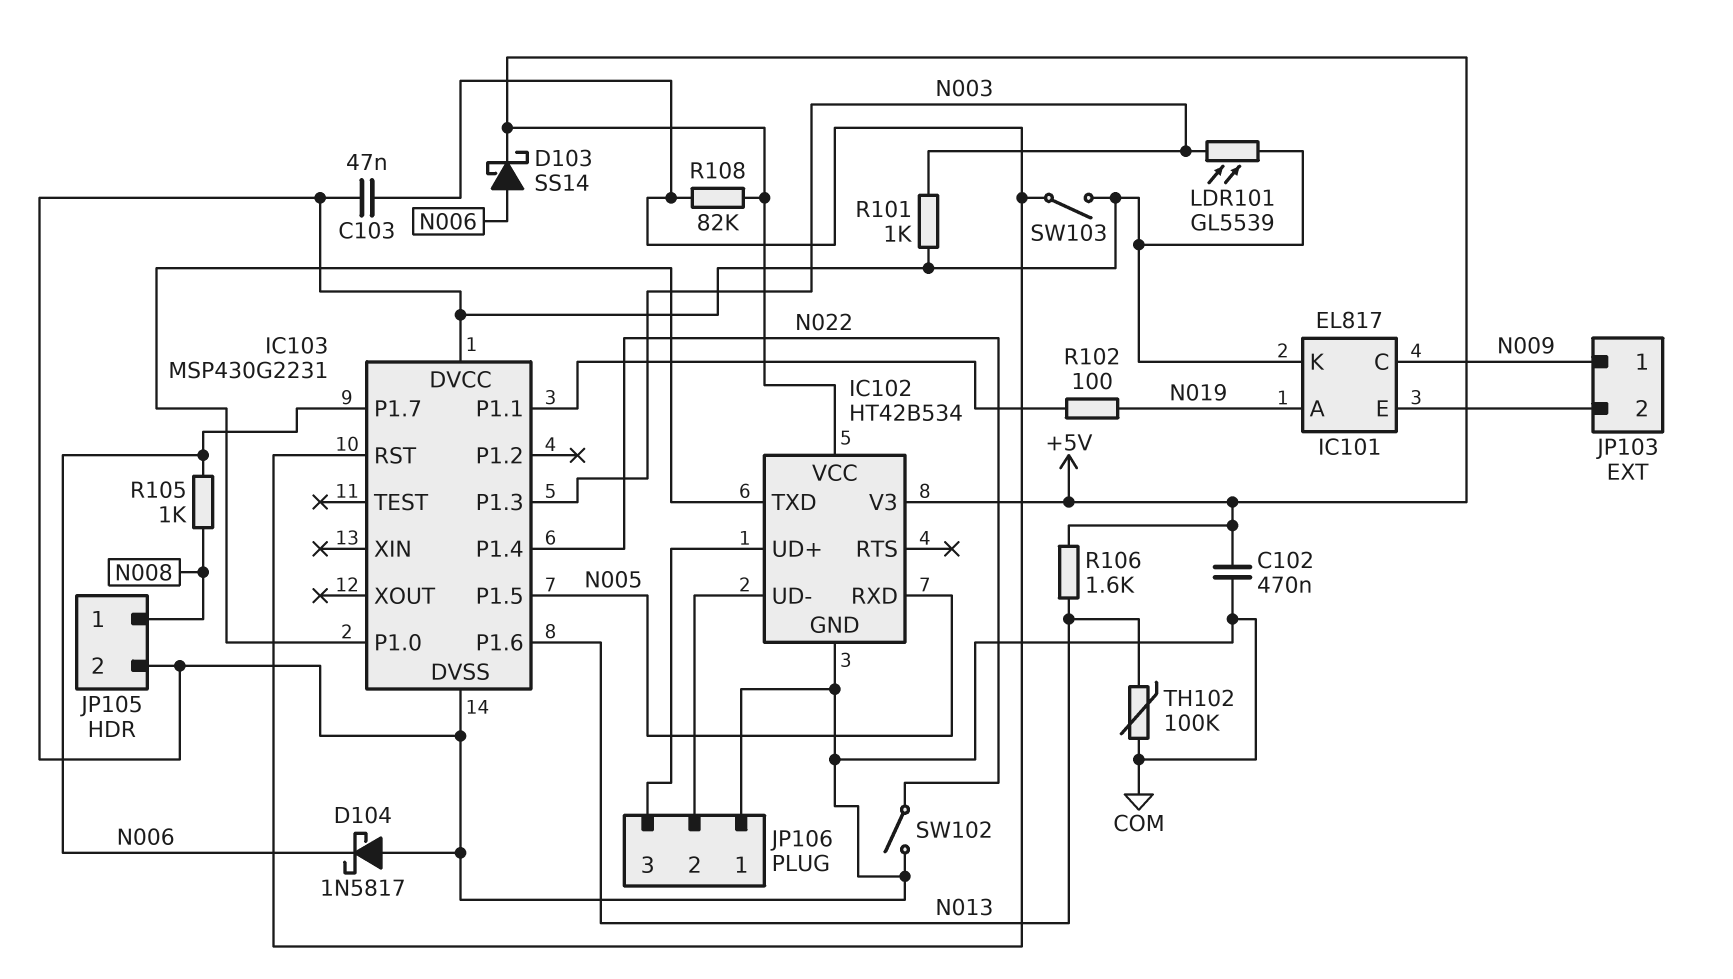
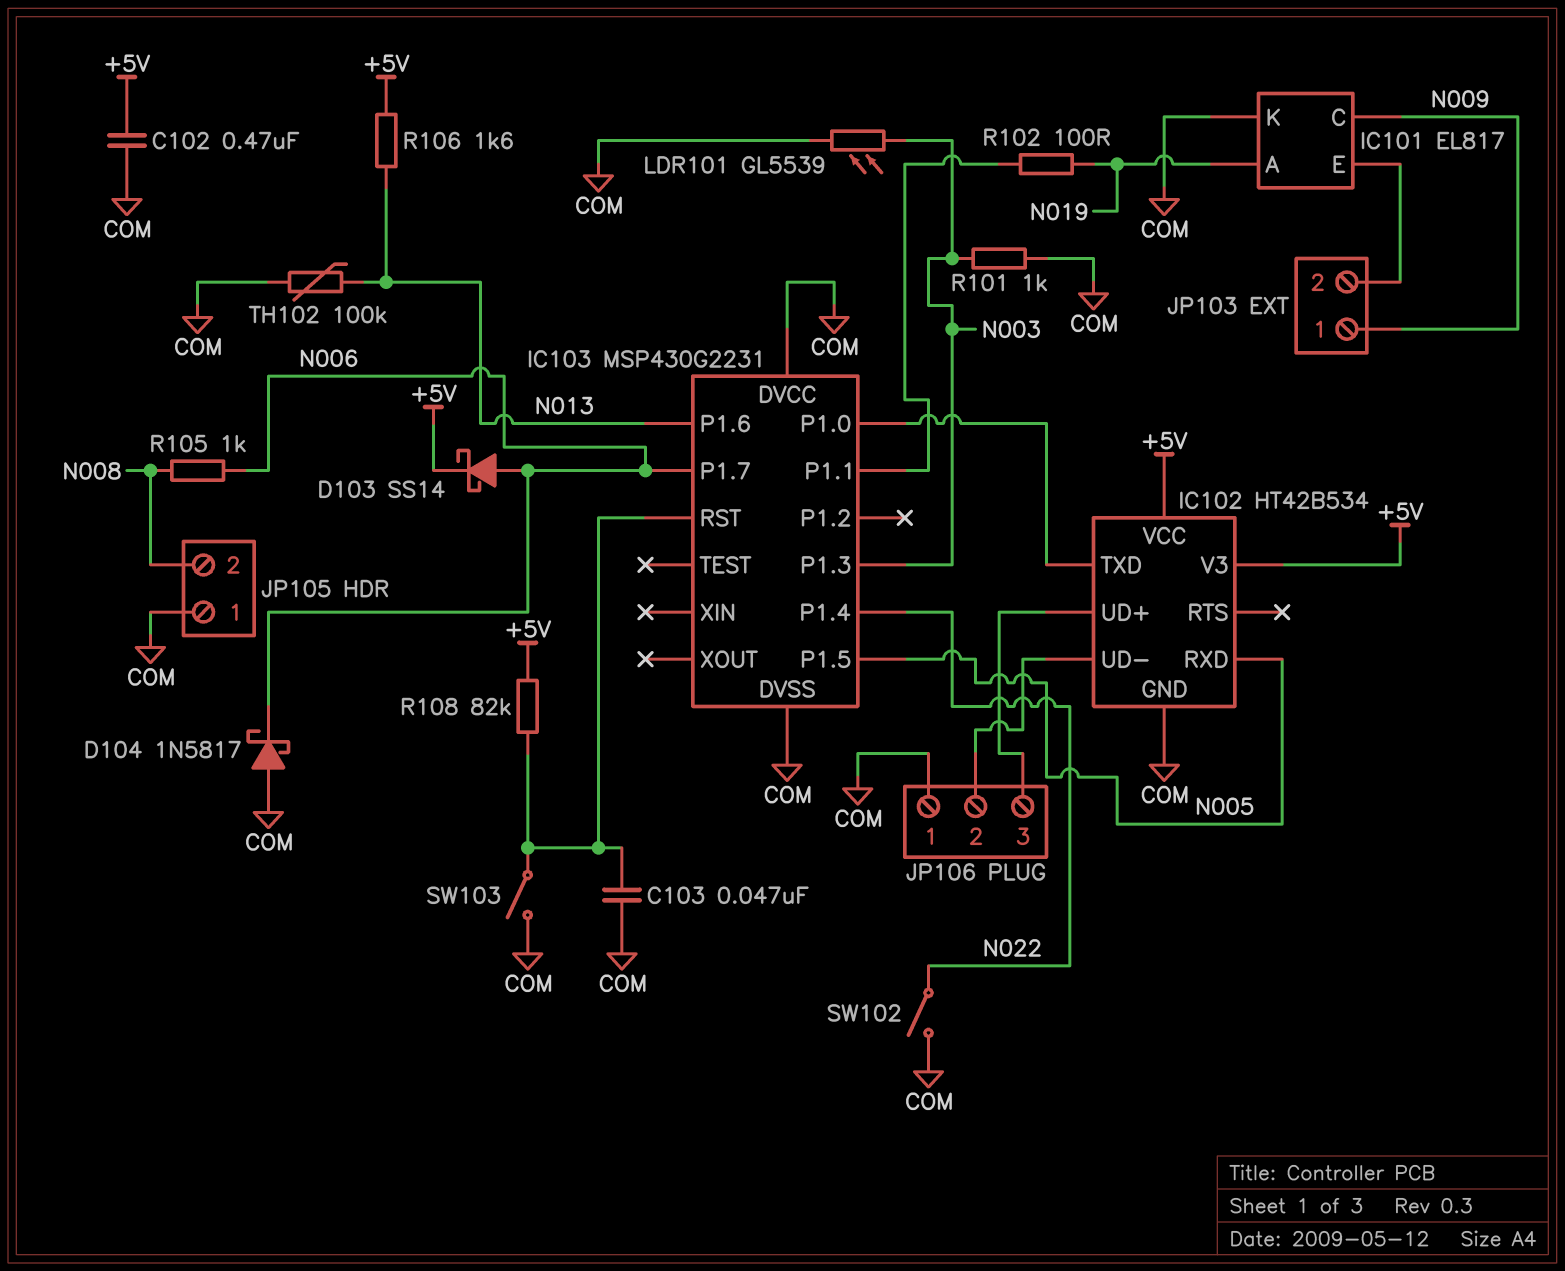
JP105 pin 1: N008 -> COM
JP105 pin 2: COM -> N008

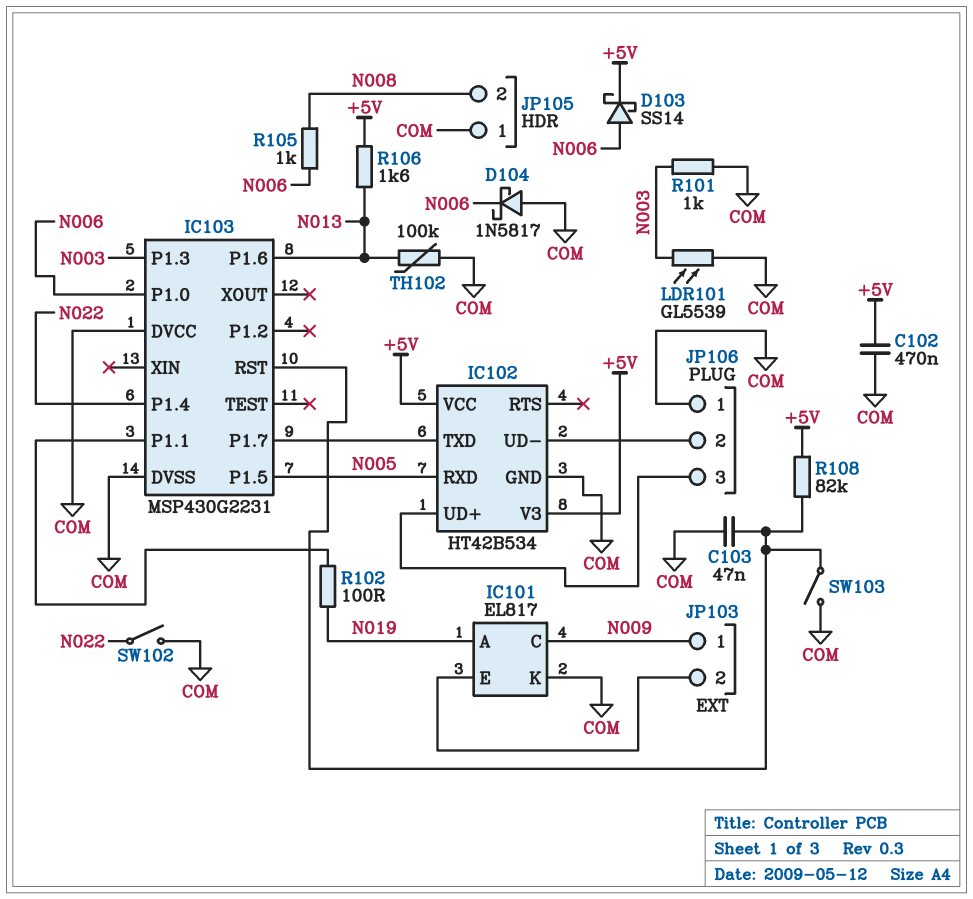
IC103 pin P1.0: IC102/TXD -> N006
IC103 pin P1.7: N006 -> IC102/TXD

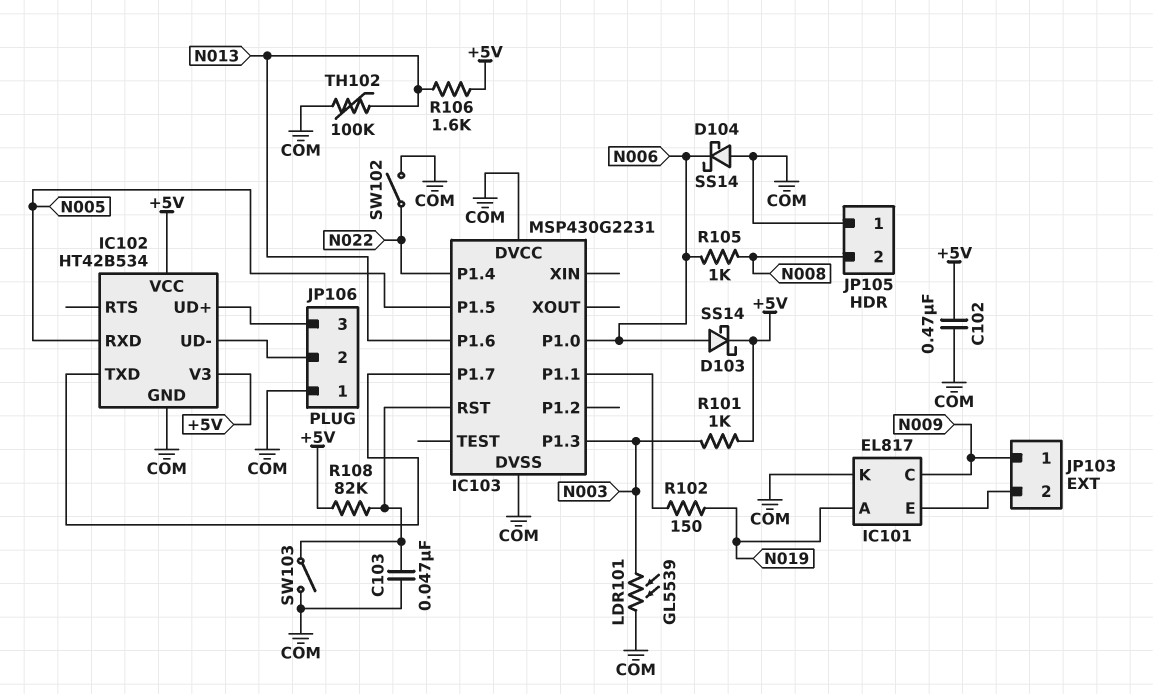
D104: schottky 1N5817 (A COM, K N006) -> schottky SS14 (A COM, K N006)
R101: 1k (COM, N003) -> 1k (+5V, N003)
R102: 100 (IC103/P1.1, N019) -> 150 (IC103/P1.1, N019)

